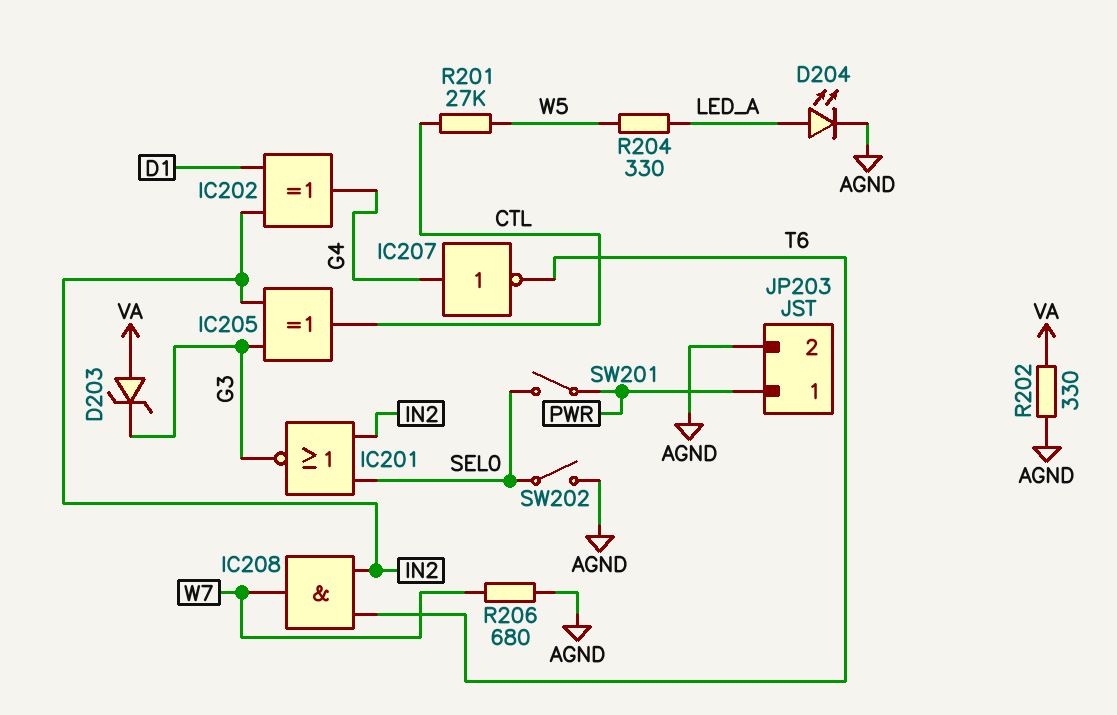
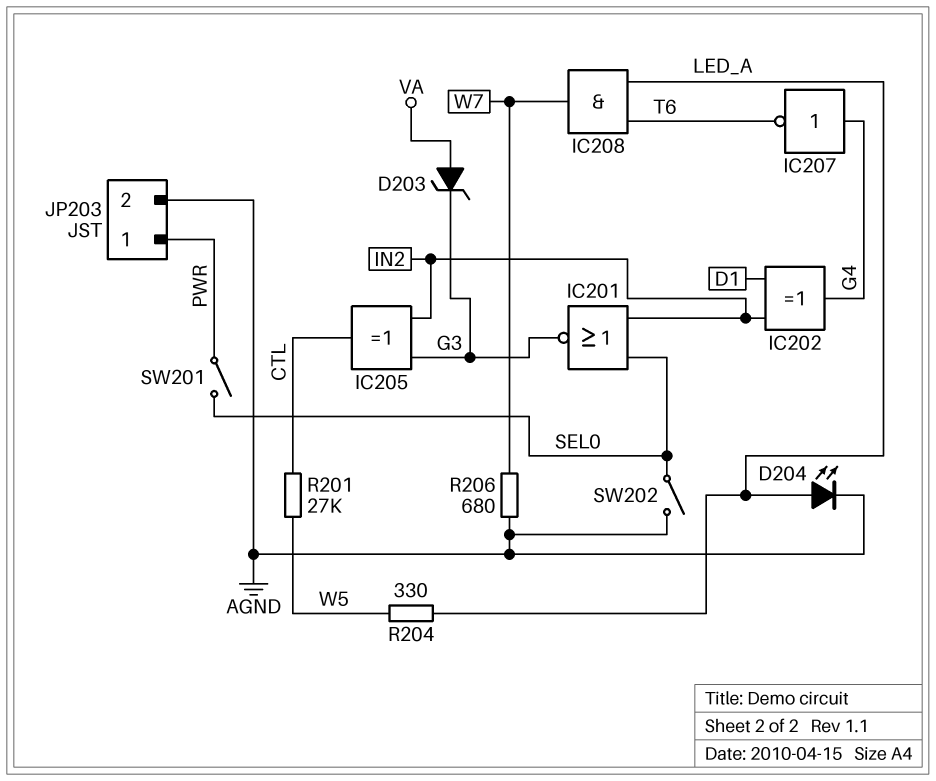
IC208: AND (in IN2, in T6, out W7) -> AND (in LED_A, in T6, out W7)
R202: 330 (AGND, VA) -> none

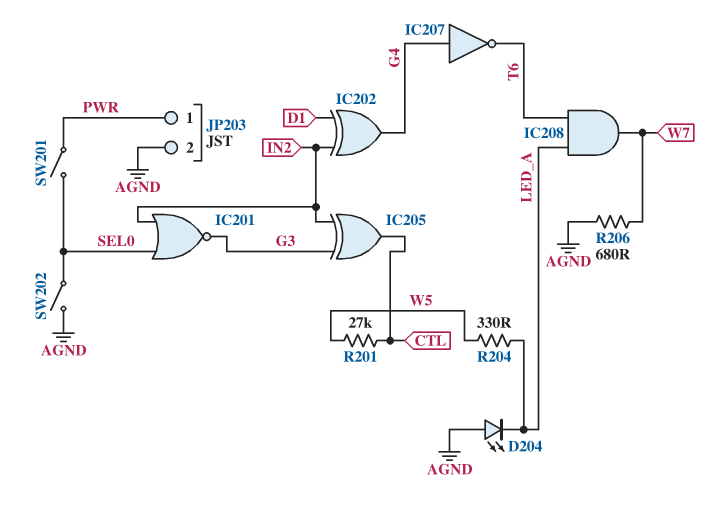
D203: zener (A VA, K G3) -> none
D204: LED (A LED_A, K AGND) -> LED (A AGND, K LED_A)

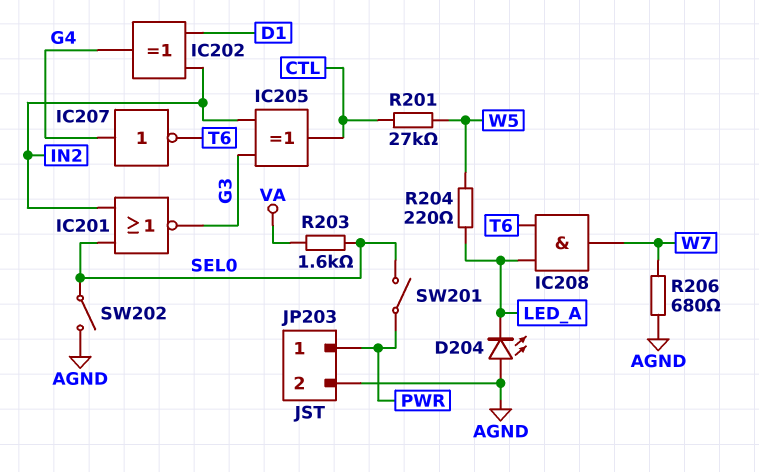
R203: none -> 1.6k (SEL0, VA)
R204: 330 (LED_A, W5) -> 220 (LED_A, W5)

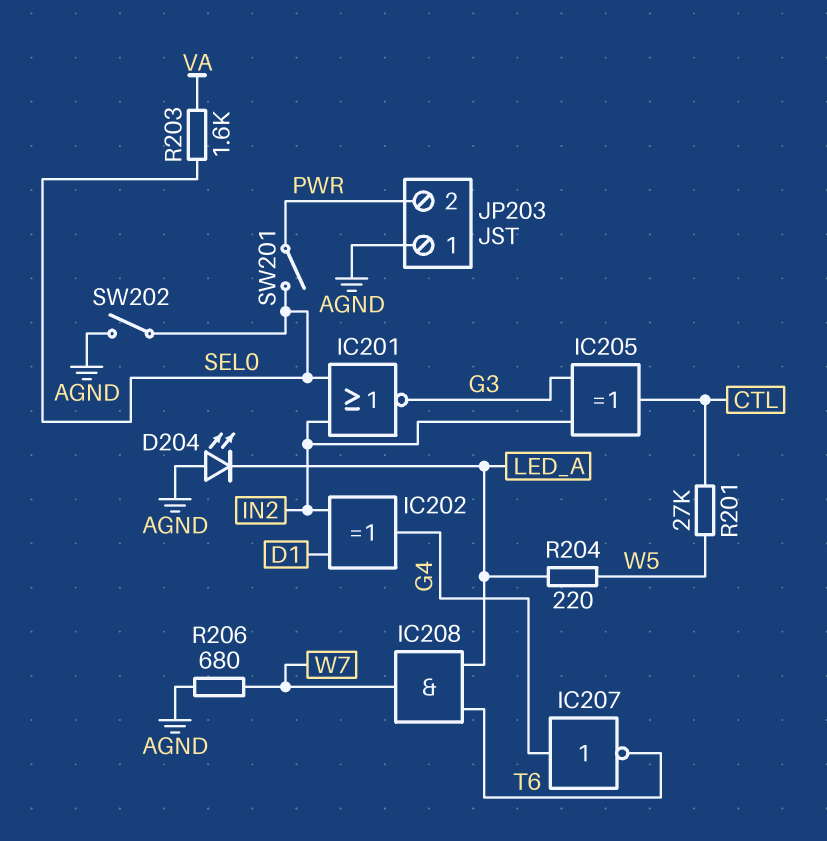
JP203 pin 1: PWR -> AGND
JP203 pin 2: AGND -> PWR

